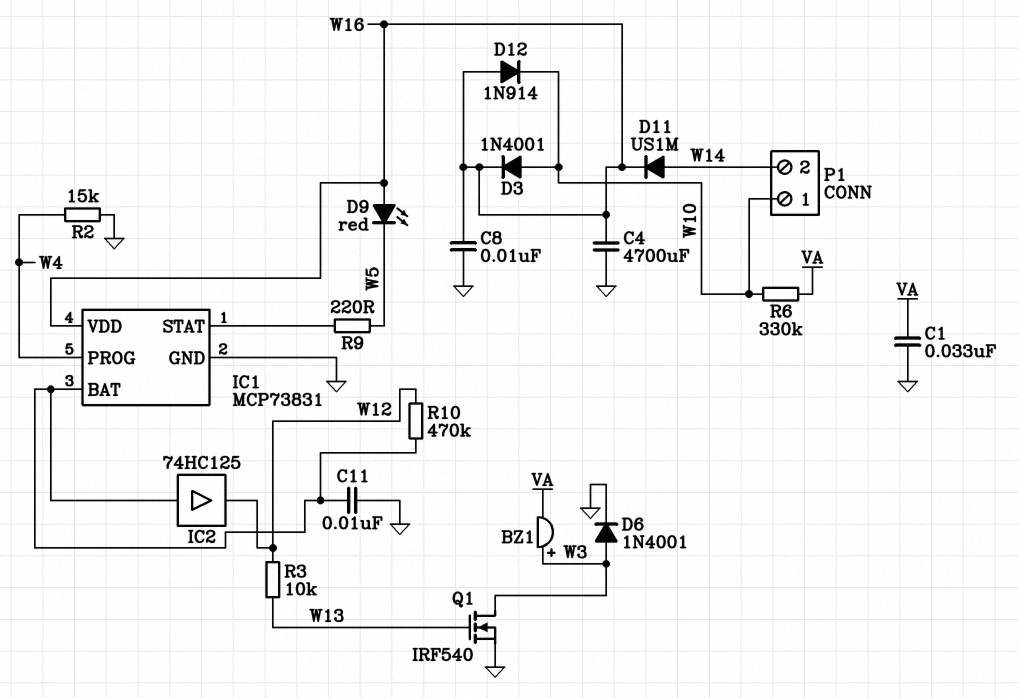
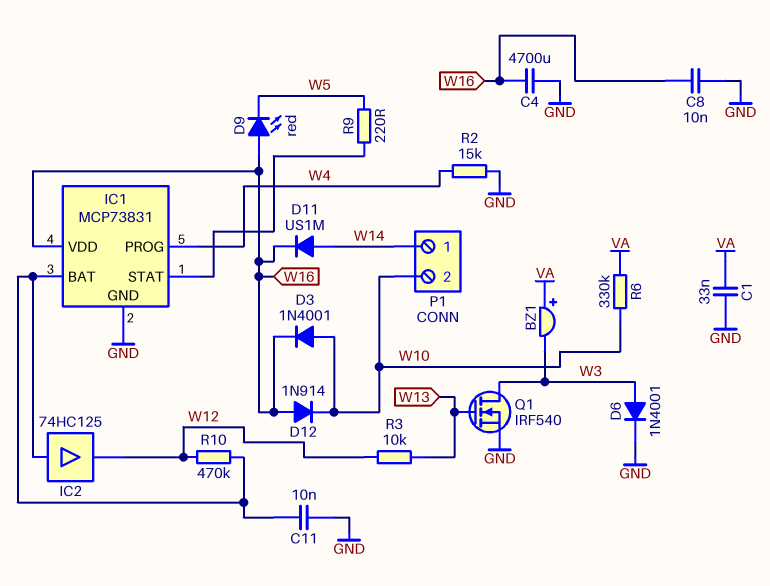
BZ1: buzzer (plus W3, minus VA) -> buzzer (plus VA, minus W3)
P1 pin 1: W10 -> W14
P1 pin 2: W14 -> W10

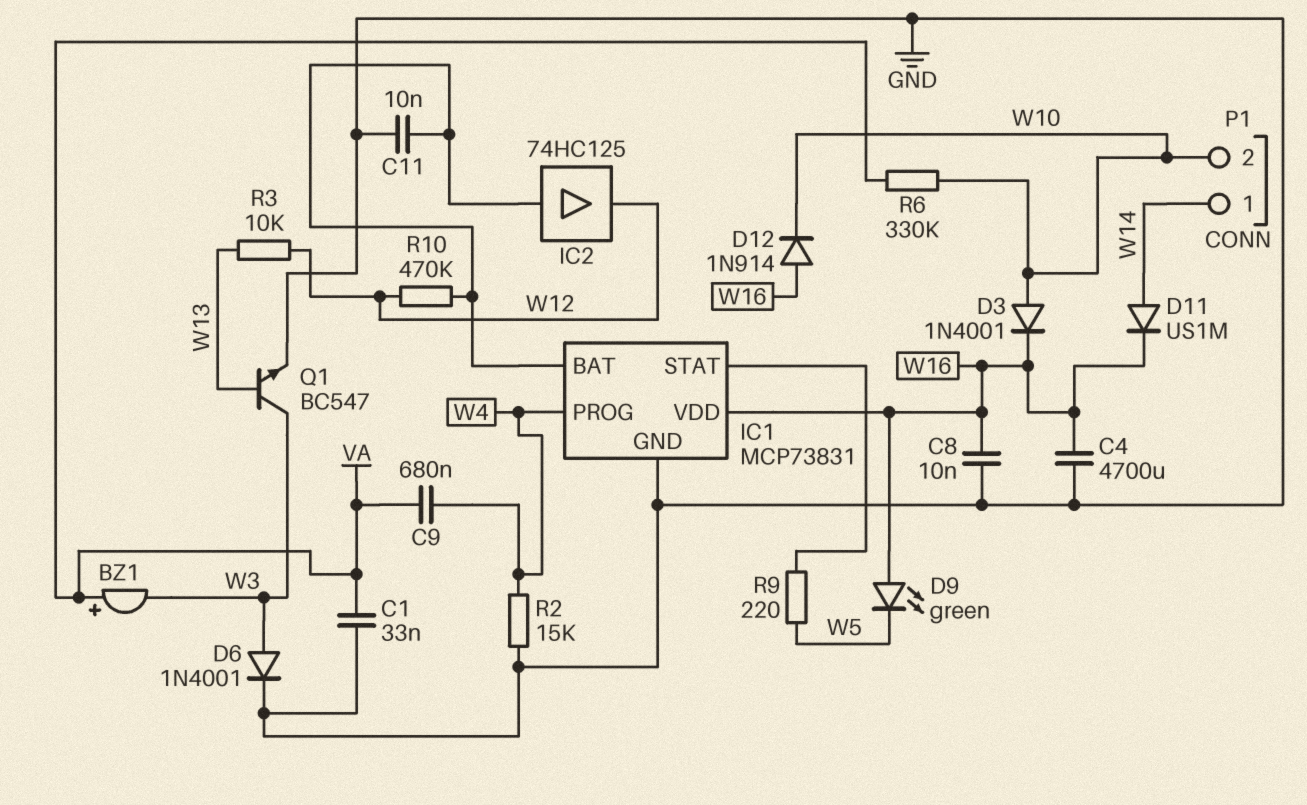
C9: none -> 680nF (VA, W4)
D9: LED red (A W16, K W5) -> LED green (A W16, K W5)
Q1: NMOS IRF540 (G W13, D W3, S GND) -> NPN BC547 (B W13, C W3, E GND)

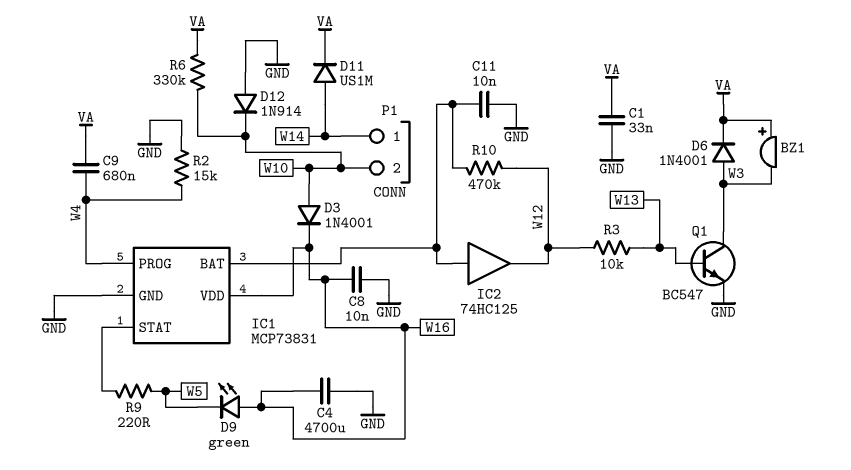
D6: diode 1N4001 (A W3, K GND) -> diode 1N4001 (A W3, K VA)
D11: diode US1M (A W14, K W16) -> diode US1M (A W14, K VA)
D12: diode 1N914 (A W16, K W10) -> diode 1N914 (A GND, K W10)

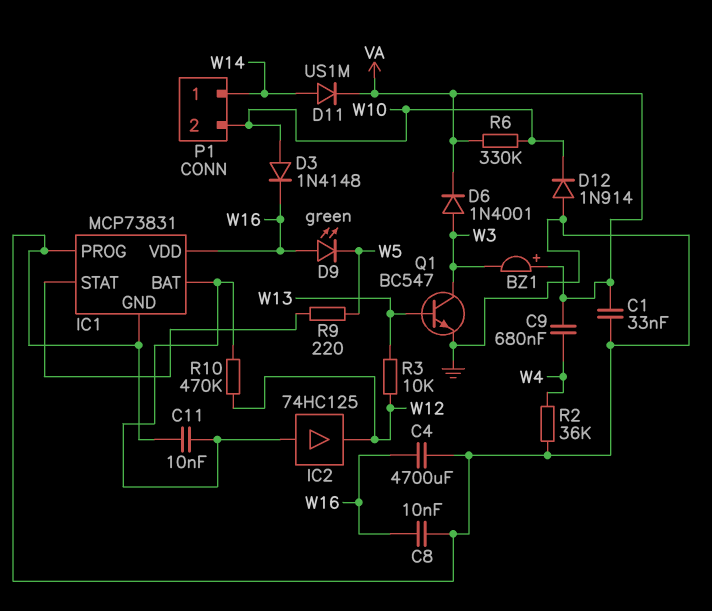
D3: diode 1N4001 (A W10, K W16) -> diode 1N4148 (A W10, K W16)
IC1 pin PROG: W4 -> GND
R2: 15k (GND, W4) -> 36k (GND, W4)

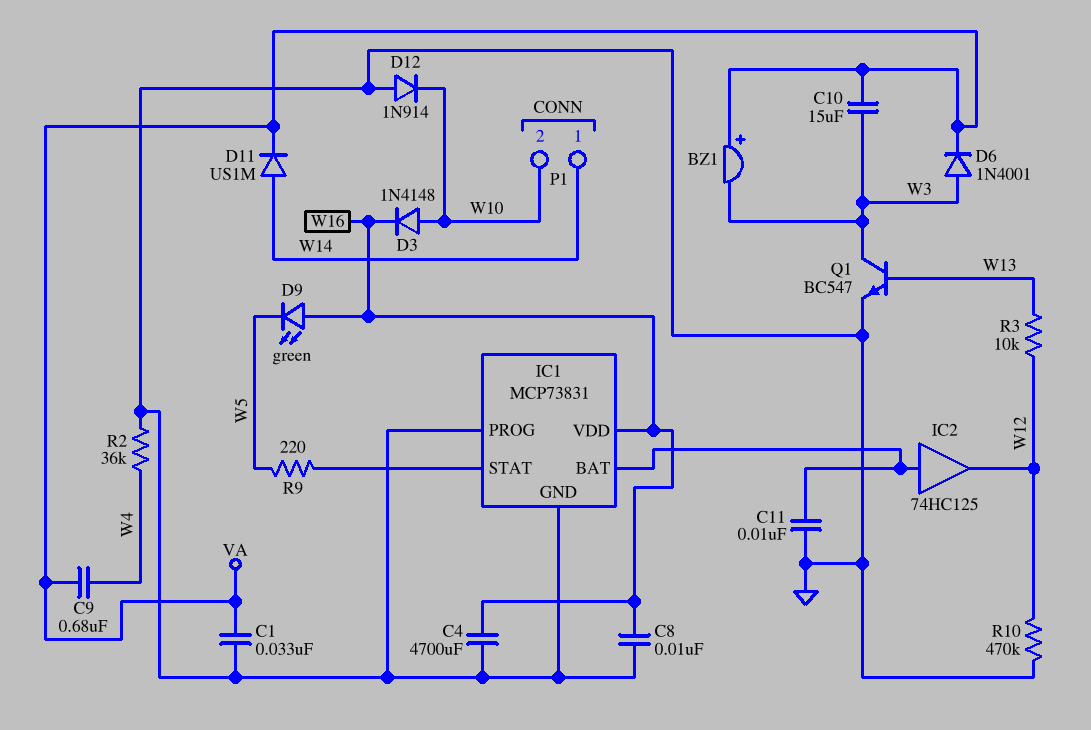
C10: none -> 15uF (VA, W3)
R6: 330k (VA, W10) -> none
R10: 470k (IC1/BAT, W12) -> 470k (GND, W12)

